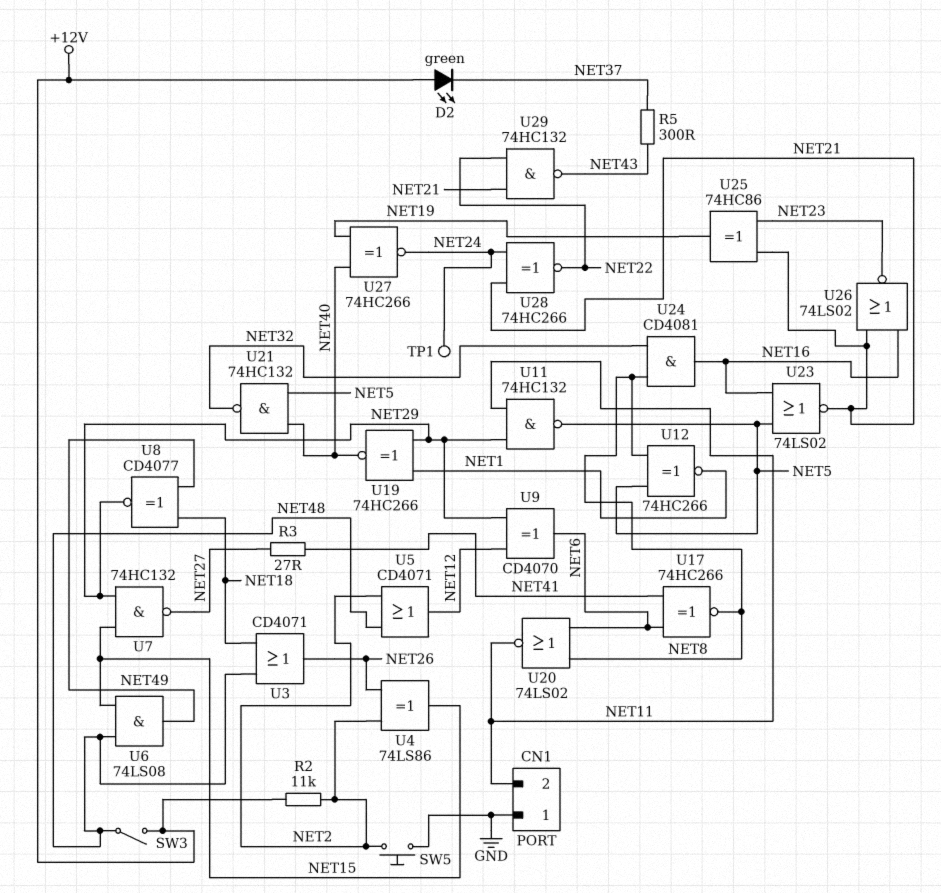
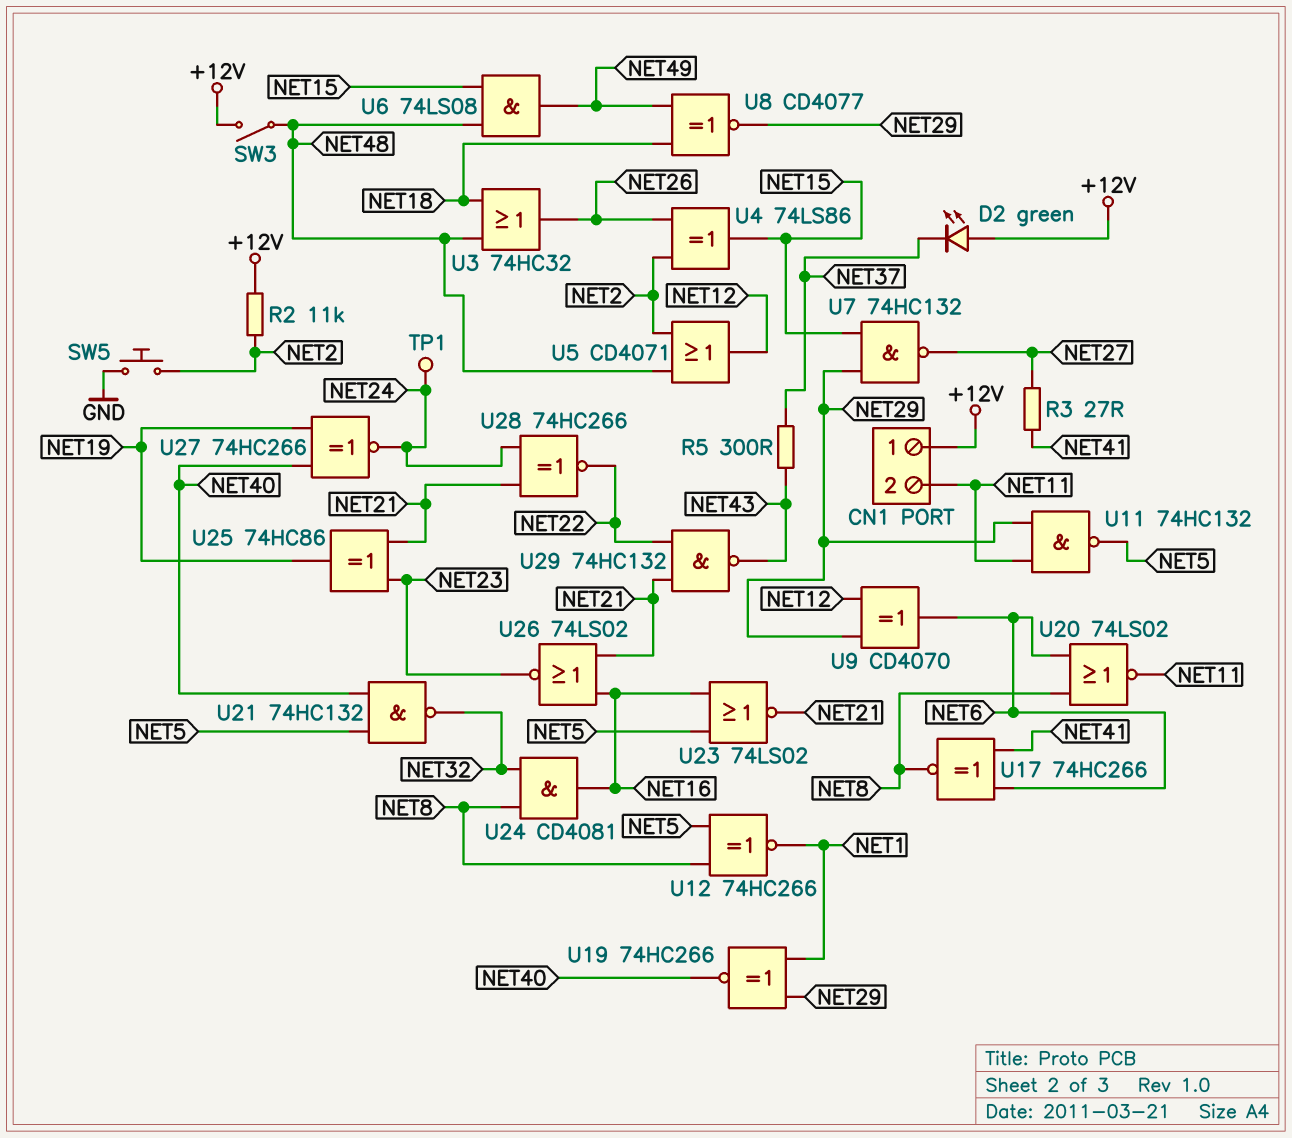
CN1 pin 1: GND -> +12V
U3: OR CD4071 (in NET18, in NET48, out NET26) -> OR 74HC32 (in NET18, in NET48, out NET26)

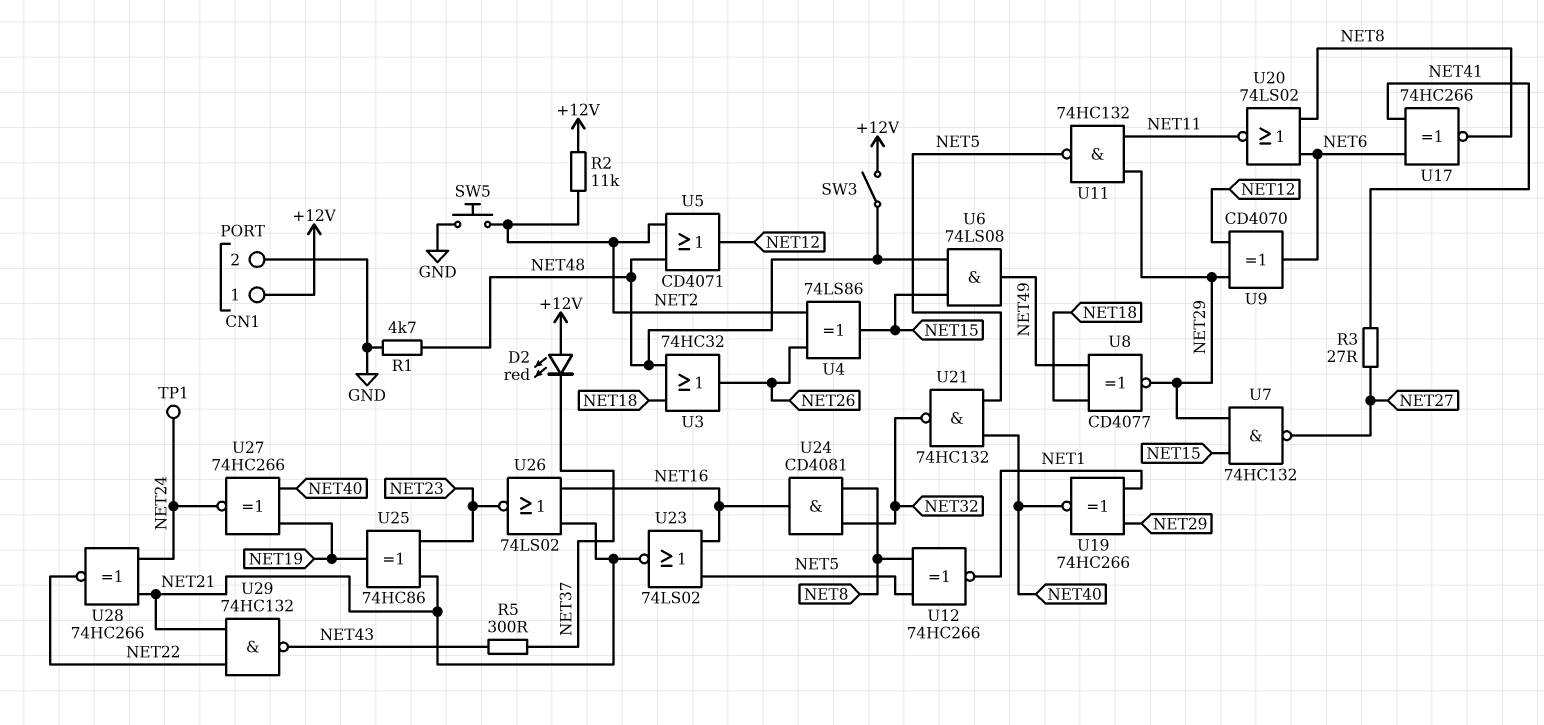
CN1 pin 2: NET11 -> GND
D2: LED green (A +12V, K NET37) -> LED red (A +12V, K NET37)
R1: none -> 4.7k (GND, NET48)

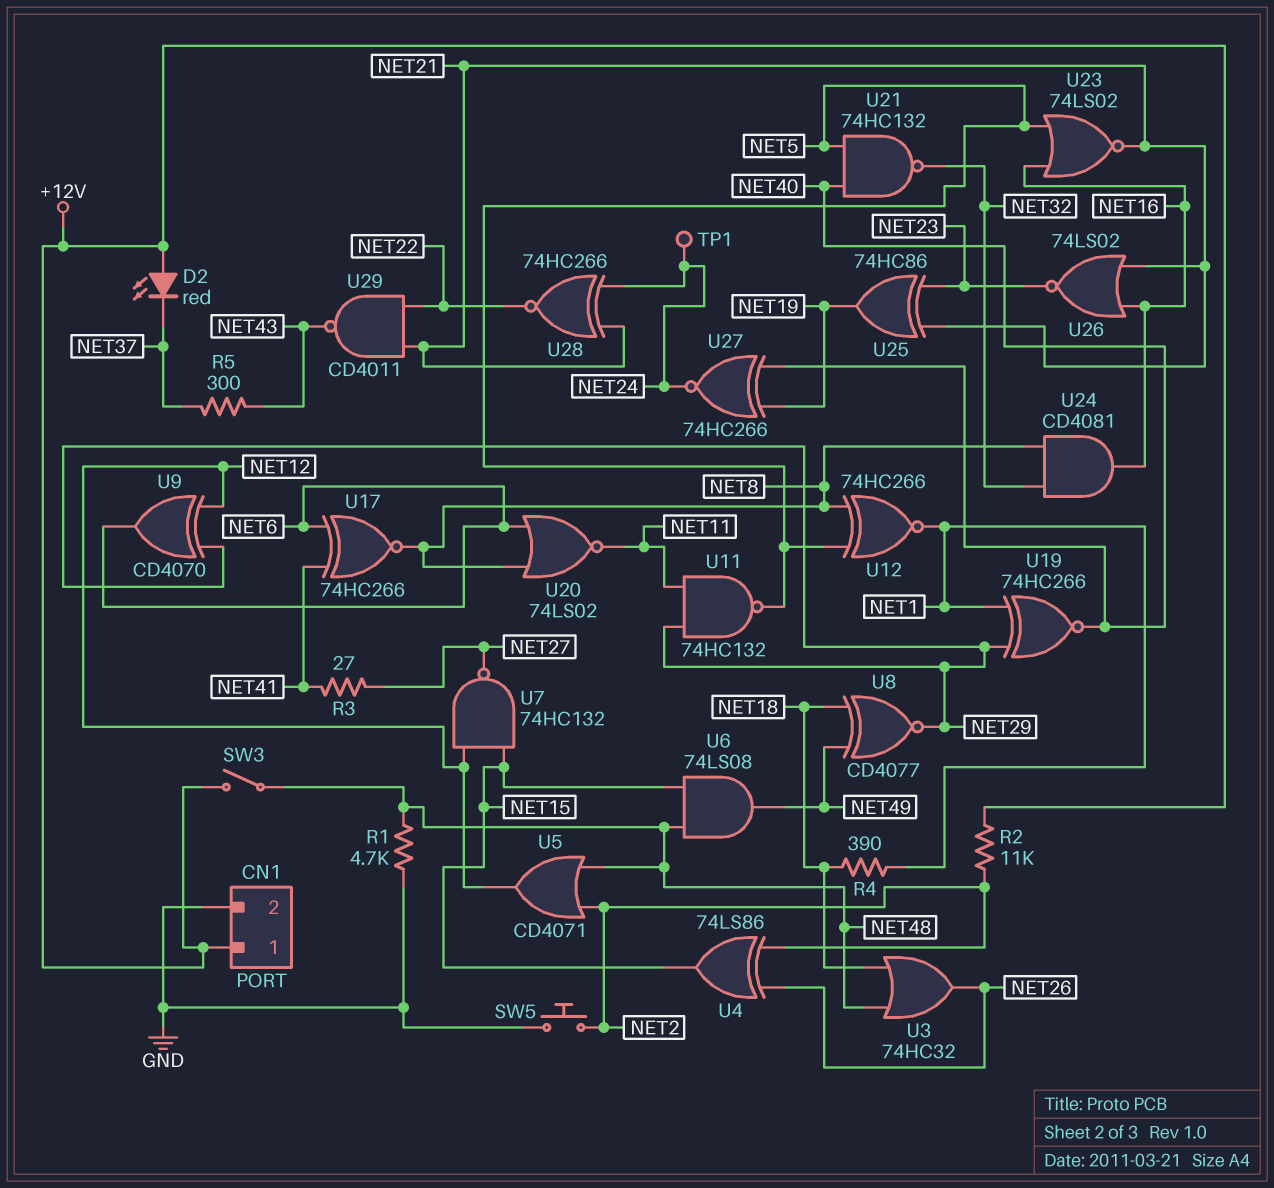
R4: none -> 390 (NET1, NET18)
U7: NAND 74HC132 (in NET15, in NET29, out NET27) -> NAND 74HC132 (in NET12, in NET15, out NET27)
U29: NAND 74HC132 (in NET21, in NET22, out NET43) -> NAND CD4011 (in NET21, in NET22, out NET43)

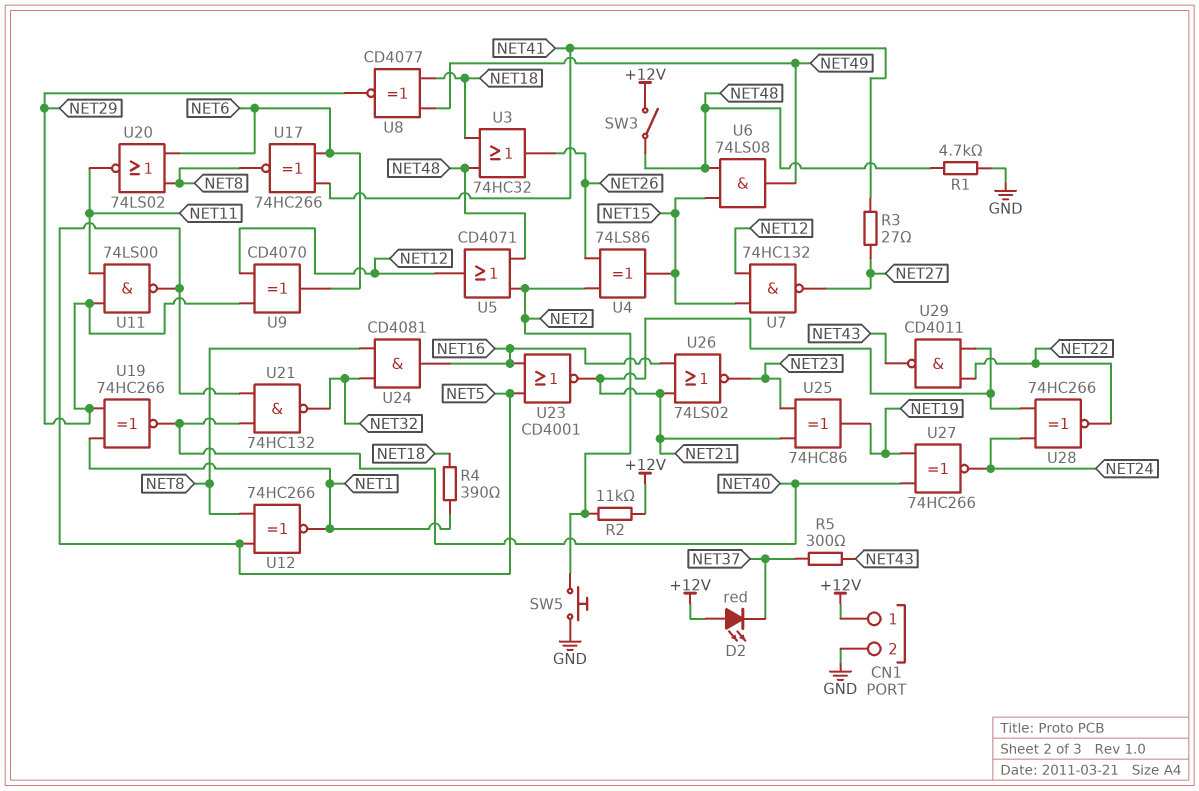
TP1: test point (NET24) -> none
U11: NAND 74HC132 (in NET11, in NET29, out NET5) -> NAND 74LS00 (in NET11, in NET29, out NET5)
U23: NOR 74LS02 (in NET5, in NET16, out NET21) -> NOR CD4001 (in NET5, in NET16, out NET21)

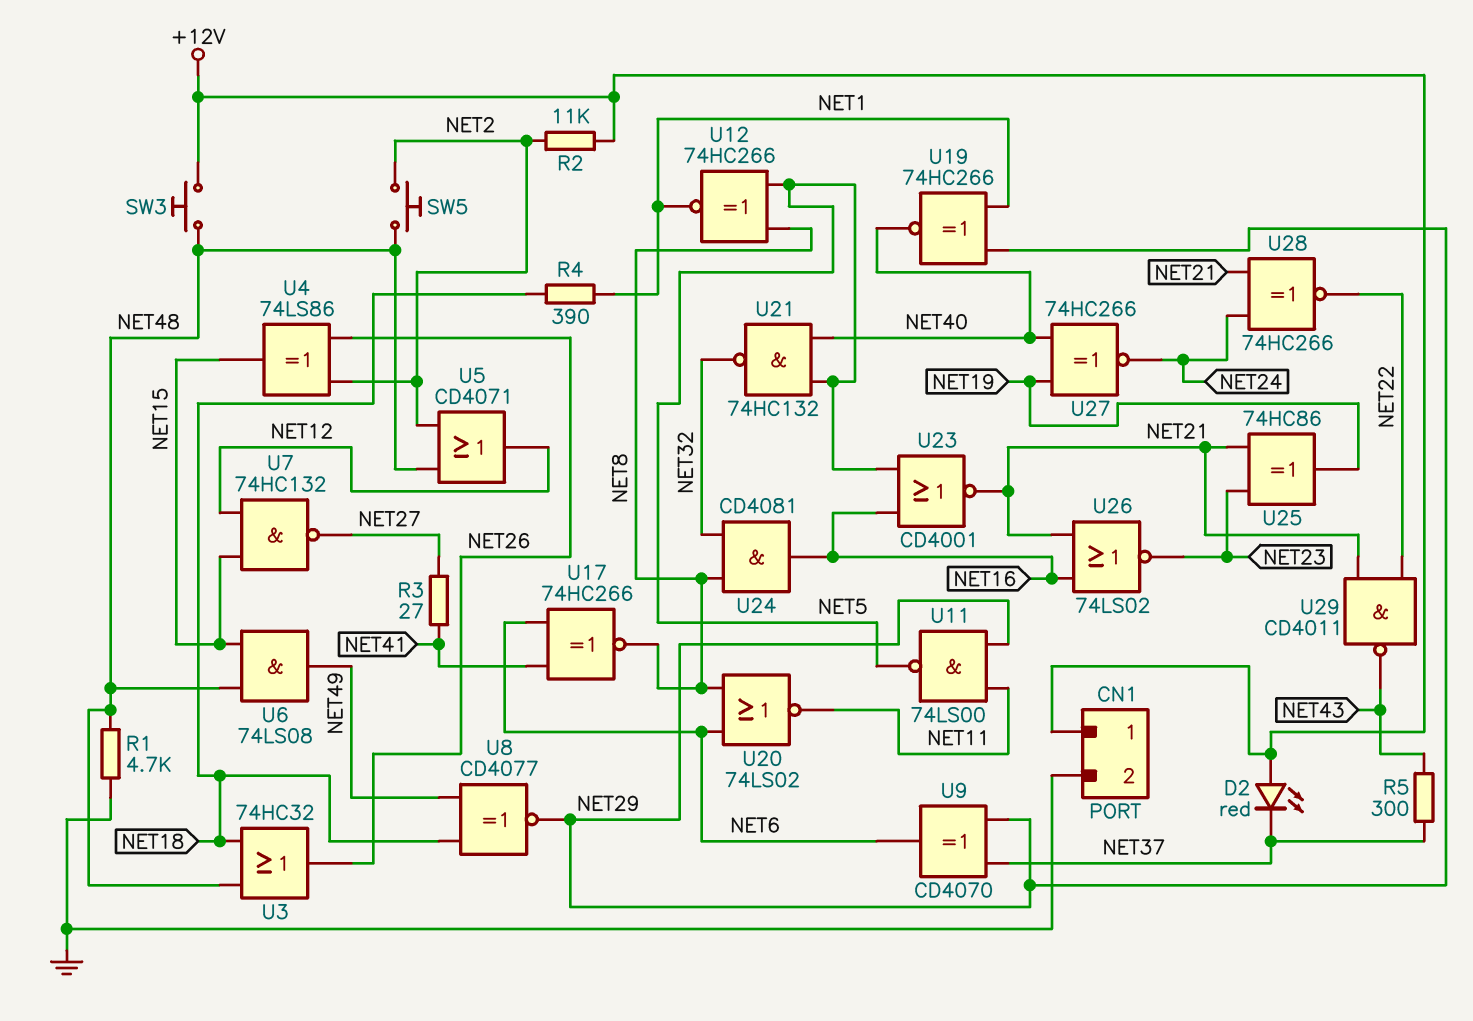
SW3: switch (+12V, NET48) -> button (+12V, NET48)
SW5: button (GND, NET2) -> button (NET2, NET48)
U9: XOR CD4070 (in NET12, in NET29, out NET6) -> XOR CD4070 (in NET29, in NET37, out NET6)

